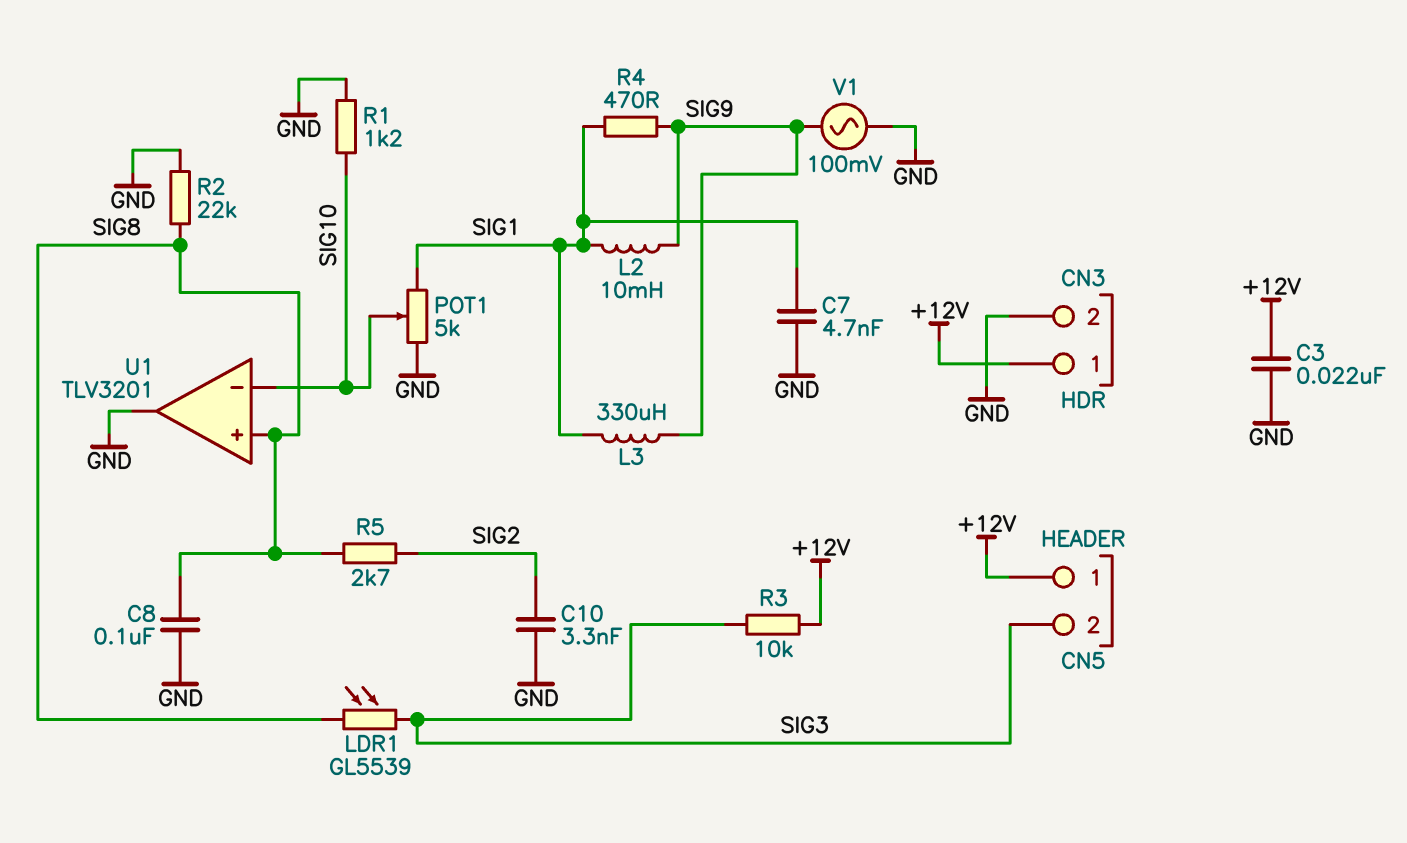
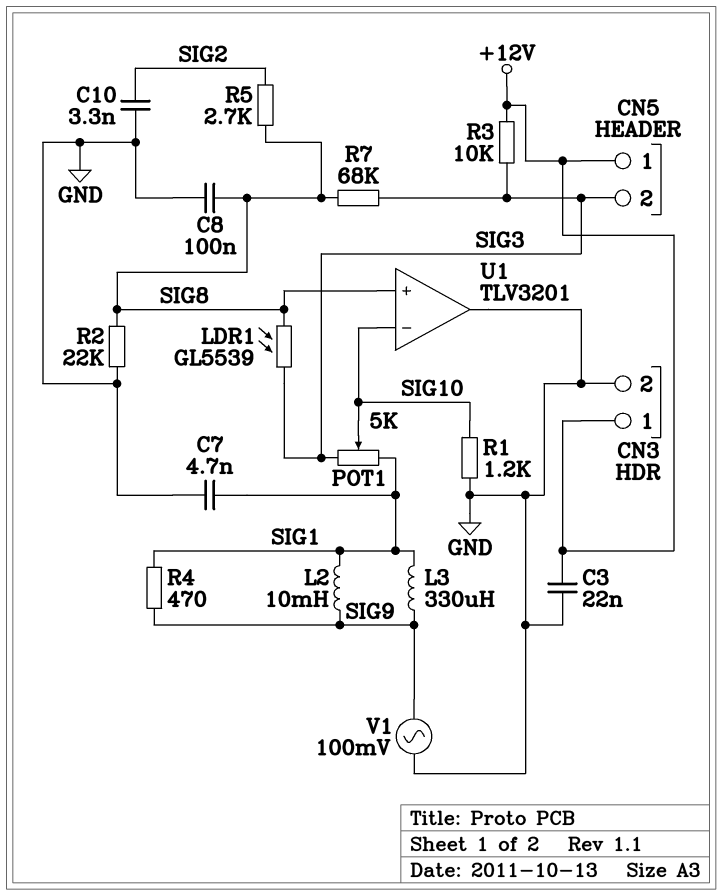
POT1: 5k (GND, SIG1, wiper SIG10) -> 5k (SIG1, SIG3, wiper SIG10)
R7: none -> 68k (SIG3, SIG8)

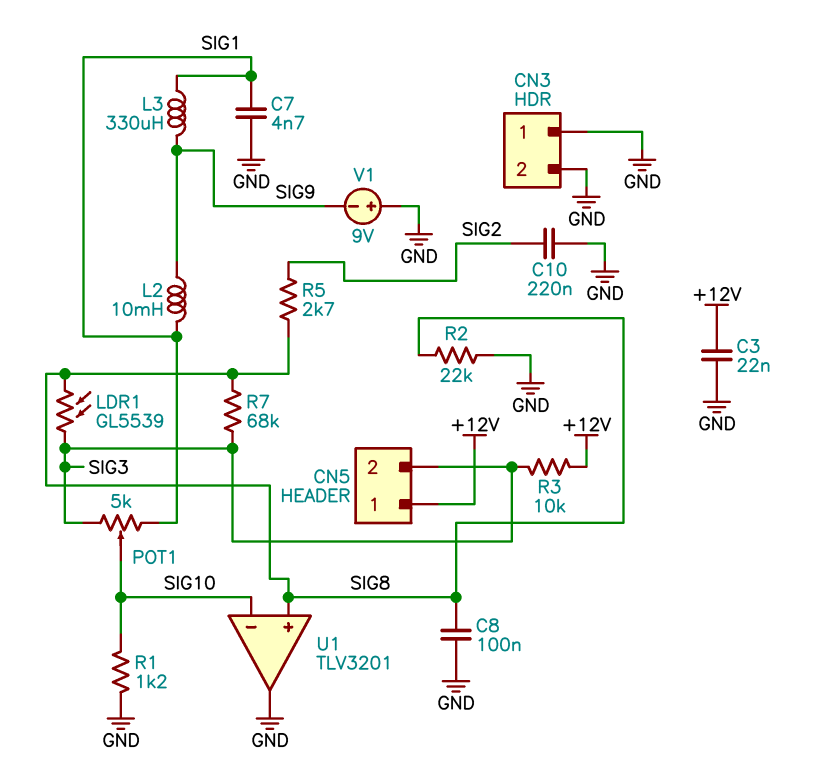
C10: 3.3nF (GND, SIG2) -> 220nF (GND, SIG2)
CN3 pin 1: +12V -> GND
R4: 470 (SIG1, SIG9) -> none
V1: AC 100mV (GND, SIG9) -> 9V (plus GND, minus SIG9)

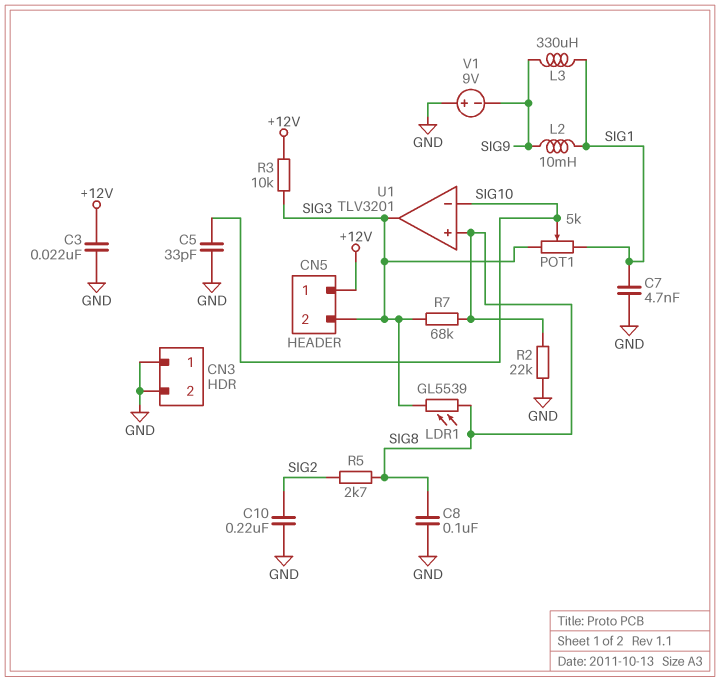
C5: none -> 33pF (GND, SIG10)
R1: 1.2k (GND, SIG10) -> none
U1 pin out: GND -> SIG3

